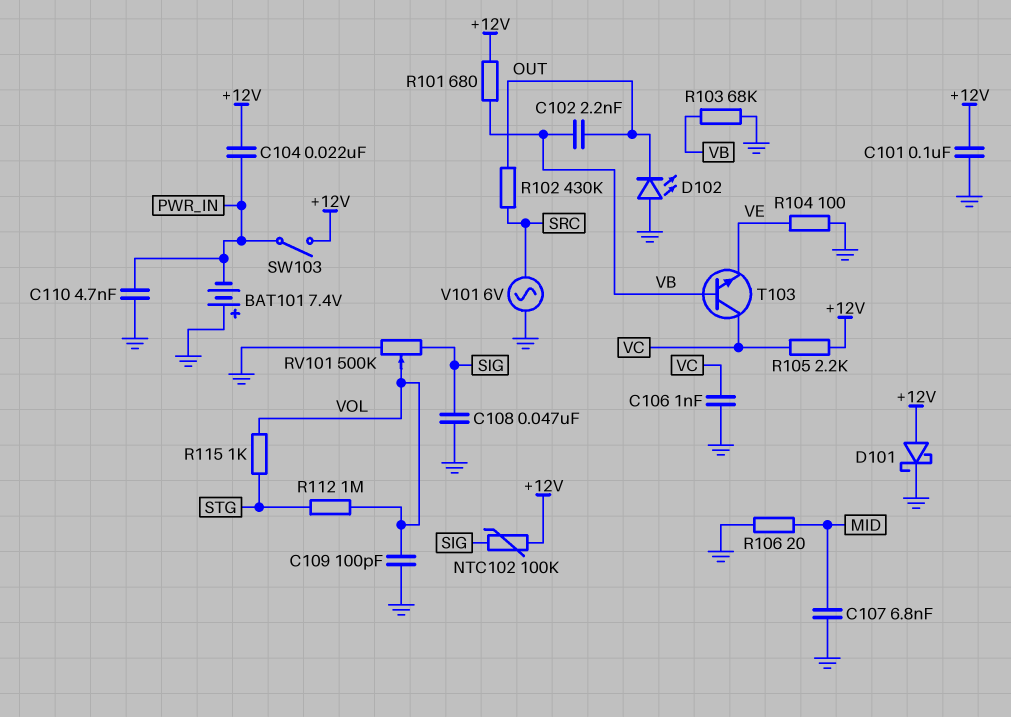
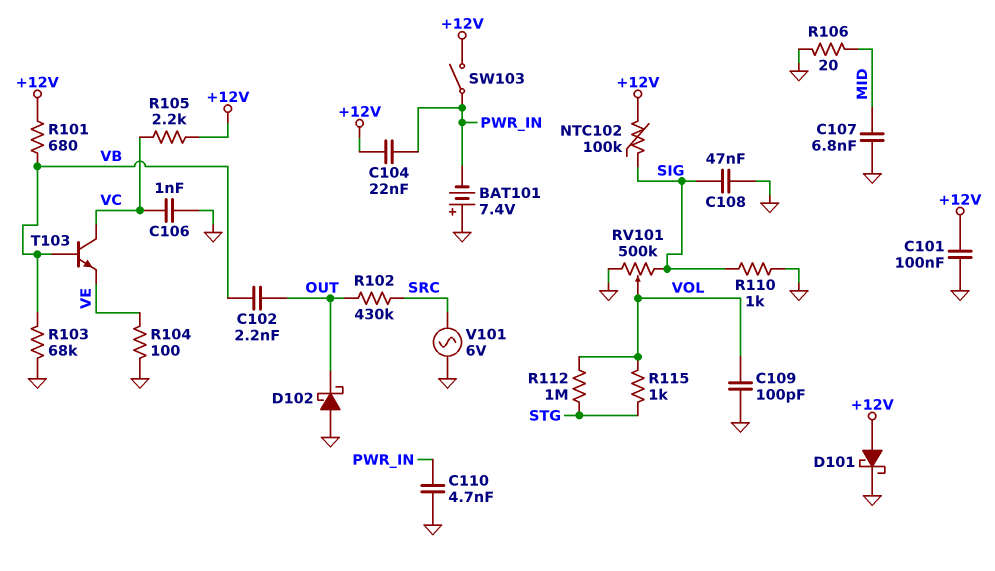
D102: LED (A GND, K OUT) -> schottky (A GND, K OUT)
R110: none -> 1k (GND, SIG)

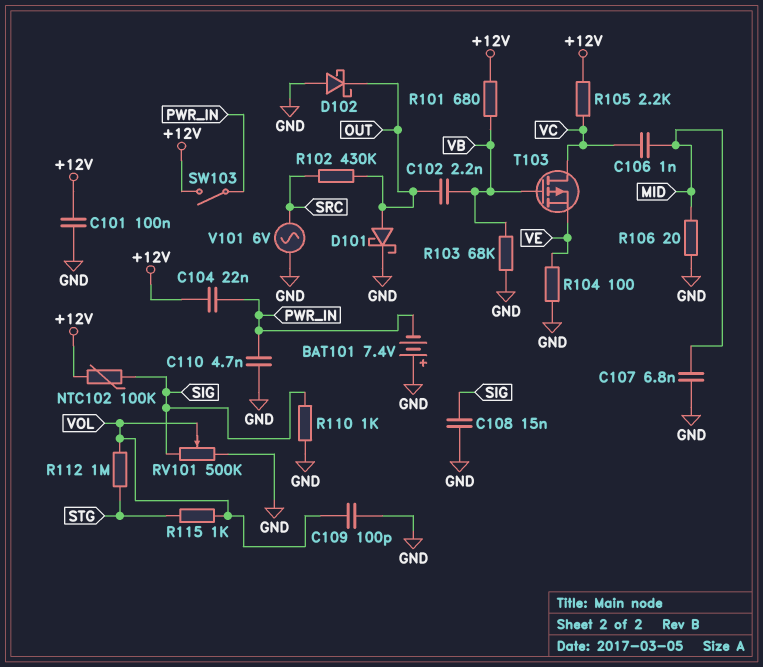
C106: 1nF (GND, VC) -> 1nF (MID, VC)
C108: 47nF (GND, SIG) -> 15nF (GND, SIG)
D101: schottky (A +12V, K GND) -> schottky (A OUT, K GND)
T103: NPN (B VB, C VC, E VE) -> PMOS (G VB, D VC, S VE)

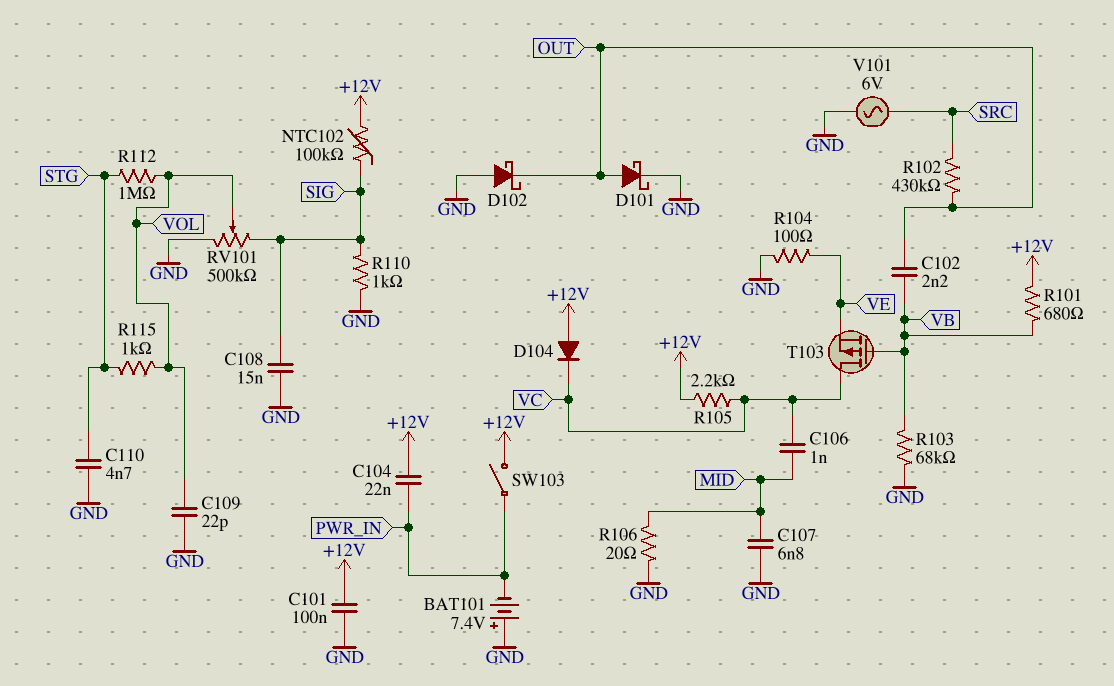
C109: 100pF (GND, VOL) -> 22pF (GND, VOL)
C110: 4.7nF (GND, PWR_IN) -> 4.7nF (GND, STG)
D104: none -> diode (A +12V, K VC)

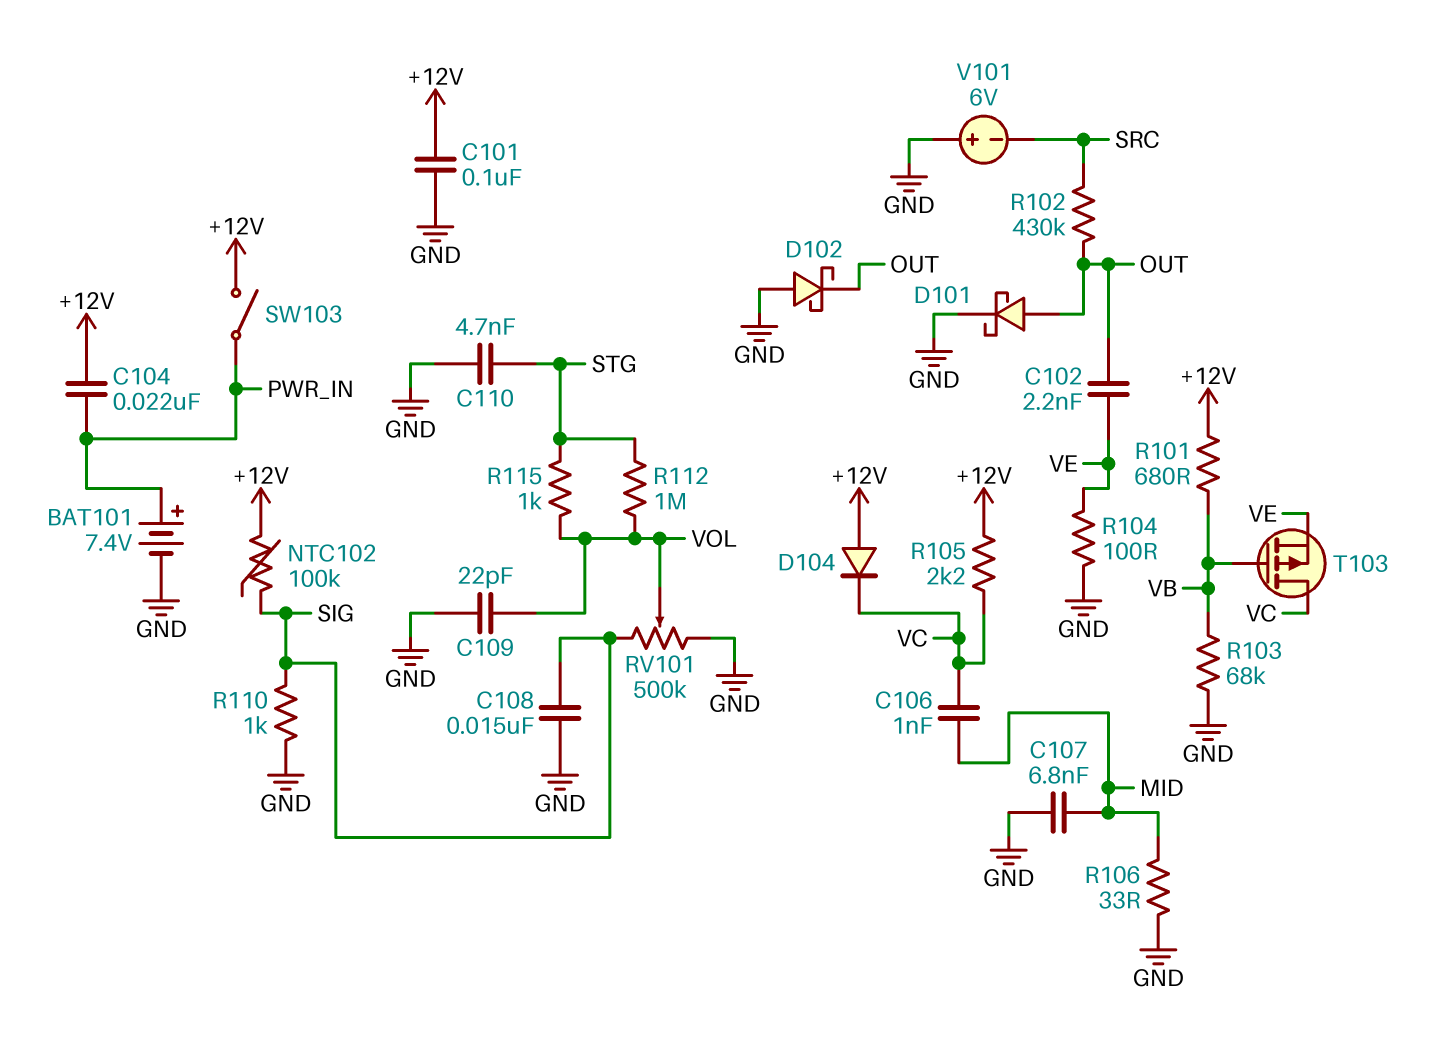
BAT101: 7.4V (plus GND, minus PWR_IN) -> 7.4V (plus PWR_IN, minus GND)
C102: 2.2nF (OUT, VB) -> 2.2nF (OUT, VE)
R106: 20 (GND, MID) -> 33 (GND, MID)
V101: AC 6V (GND, SRC) -> 6V (plus GND, minus SRC)

